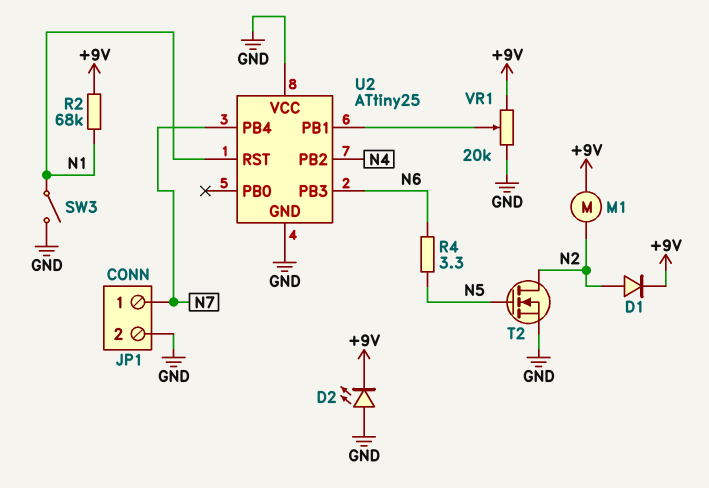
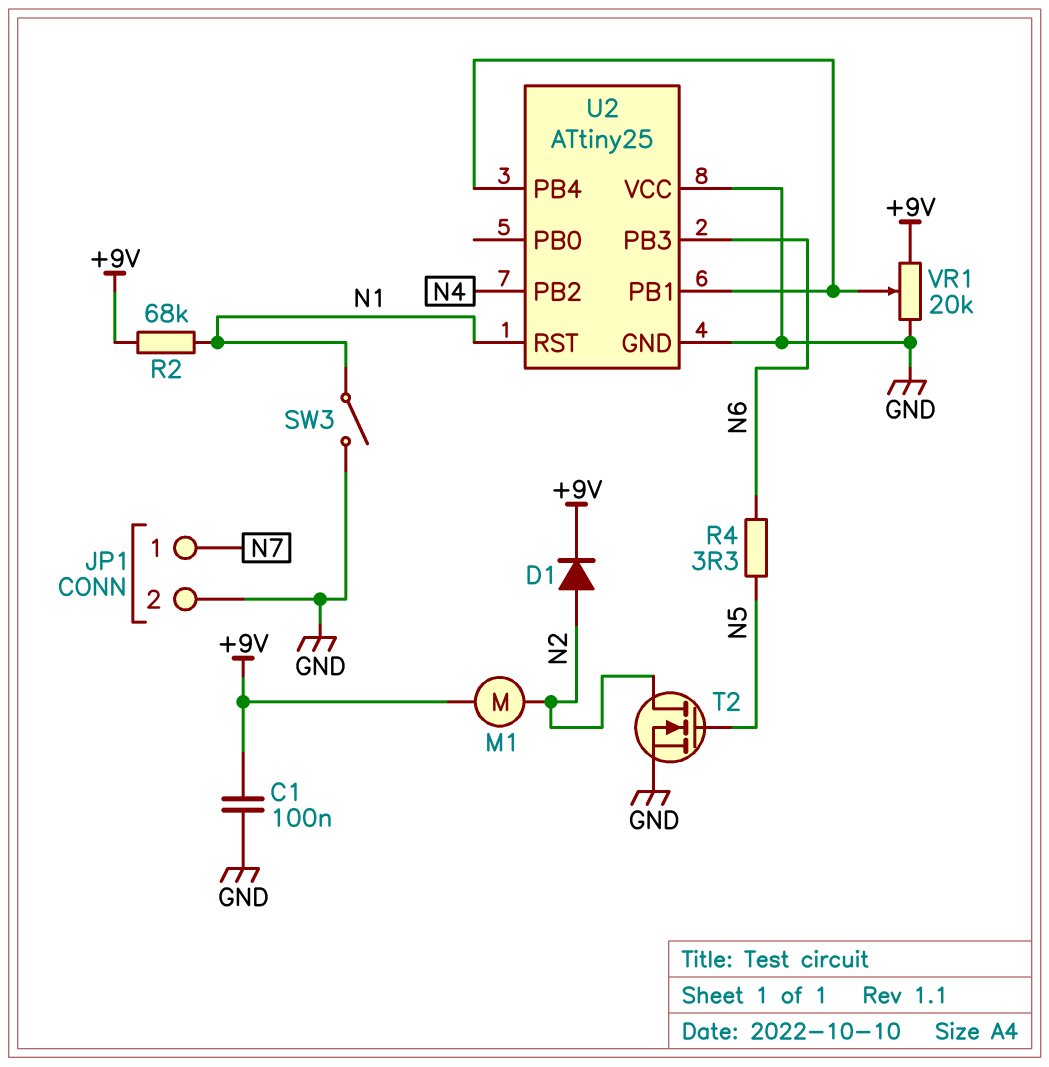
C1: none -> 100nF (+9V, GND)
D2: LED (A GND, K +9V) -> none
U2 pin PB4: N7 -> U2/PB1

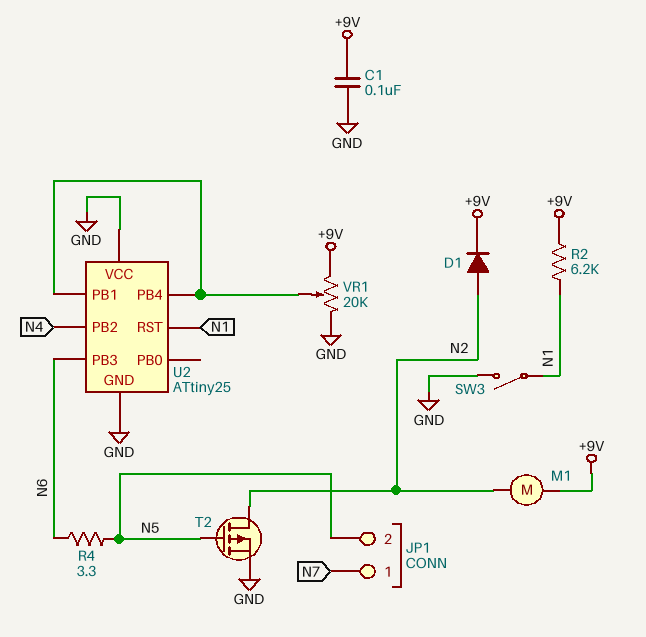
JP1 pin 2: GND -> N5
R2: 68k (+9V, N1) -> 6.2k (+9V, N1)
T2: NMOS (G N5, D N2, S GND) -> PMOS (G N5, D N2, S GND)

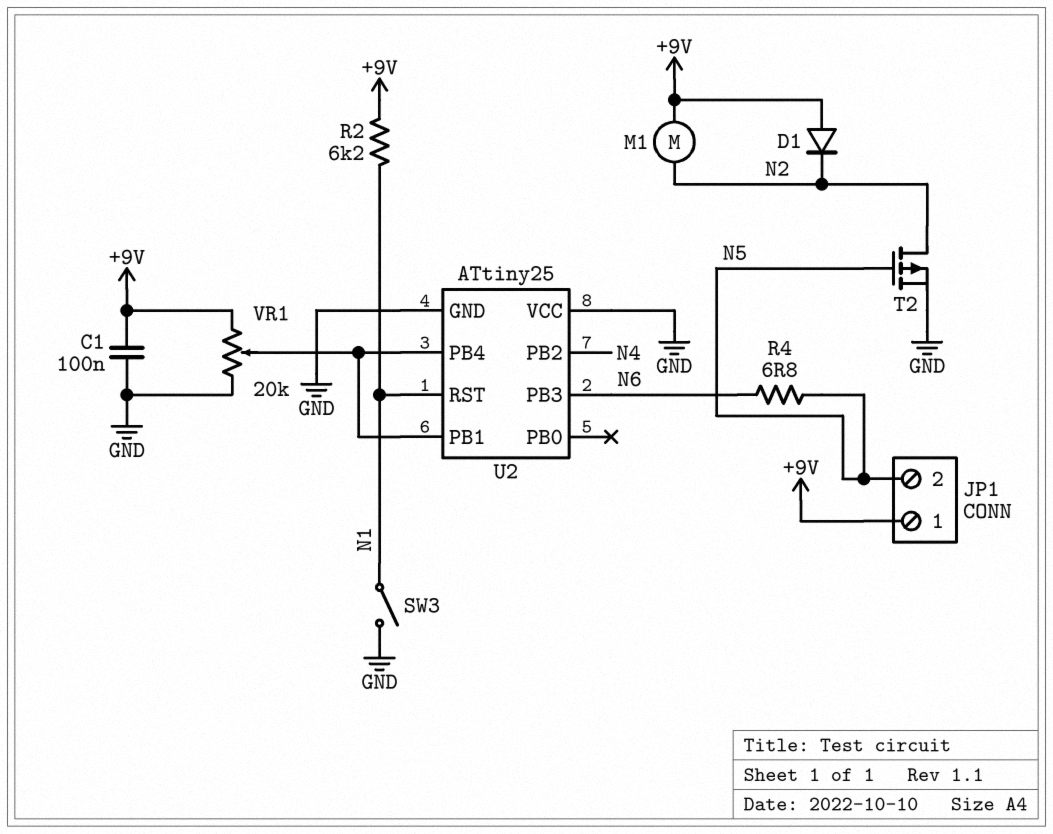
D1: diode (A N2, K +9V) -> diode (A +9V, K N2)
JP1 pin 1: N7 -> +9V
R4: 3.3 (N5, N6) -> 6.8 (N5, N6)

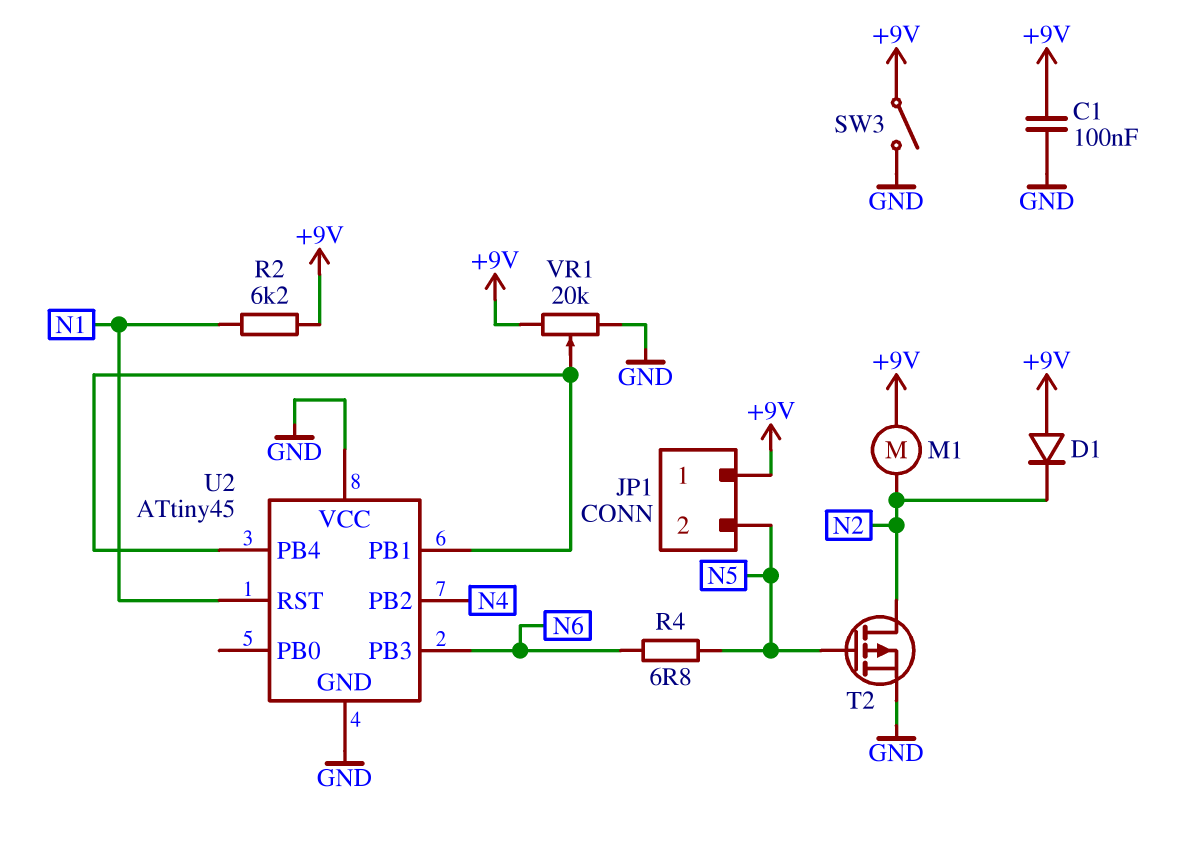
SW3: switch (GND, N1) -> switch (+9V, GND)
U2: ATtiny25 -> ATtiny45

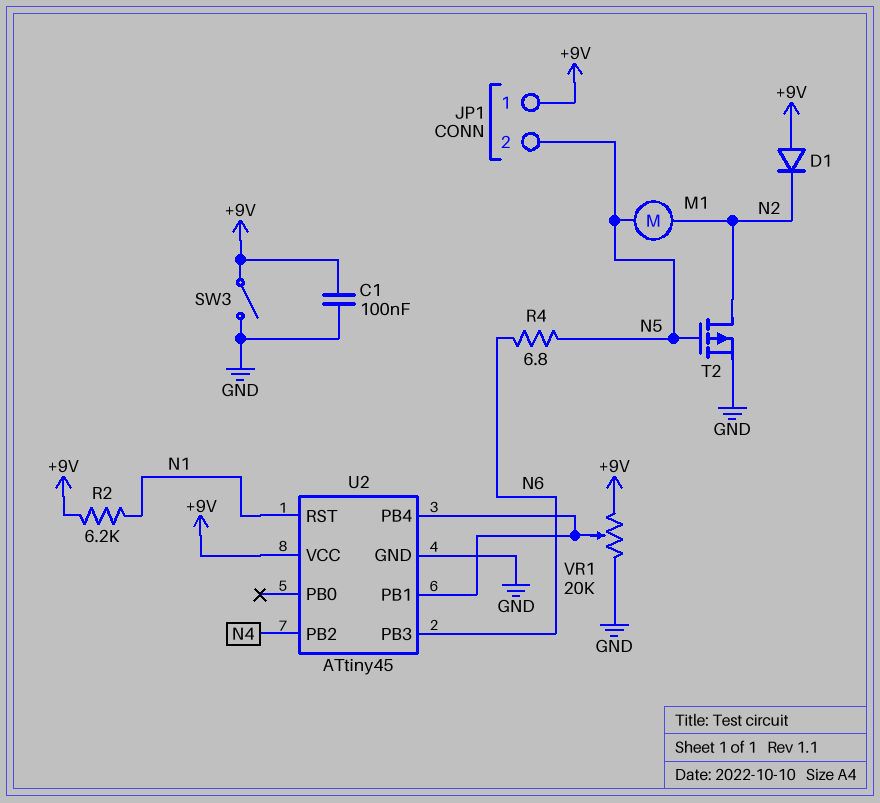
M1: motor (+9V, N2) -> motor (N2, N5)
U2 pin VCC: GND -> +9V

